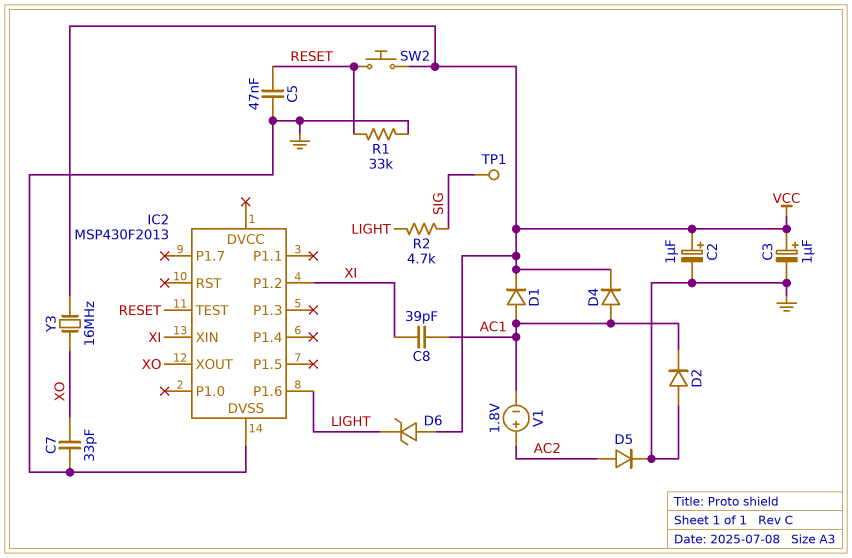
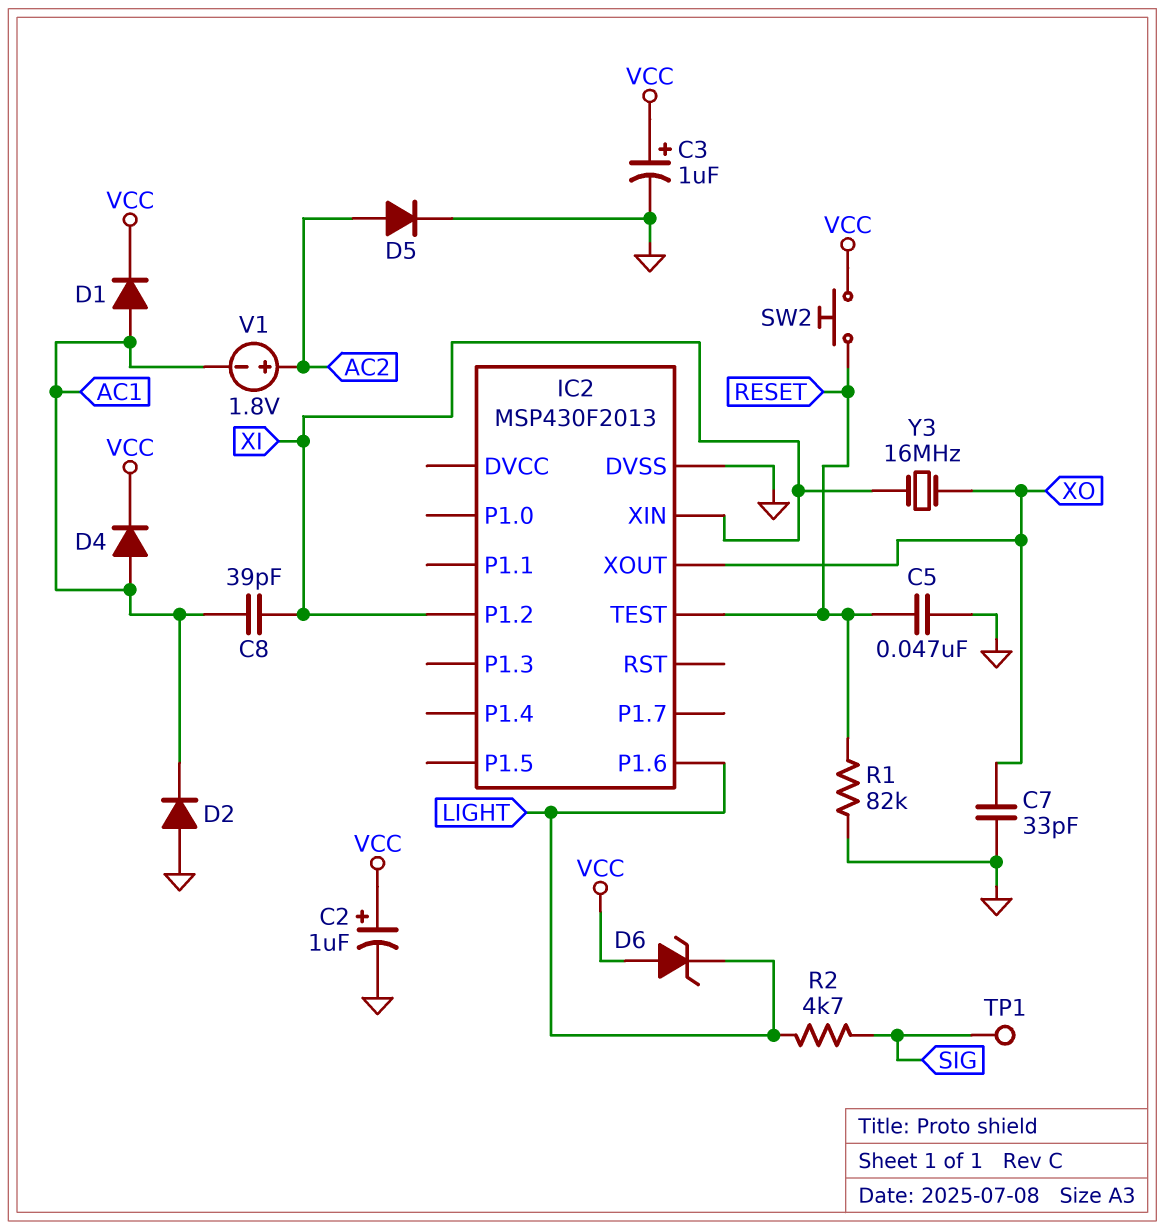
R1: 33k (GND, RESET) -> 82k (GND, RESET)
Y3: 16MHz (VCC, XO) -> 16MHz (XI, XO)

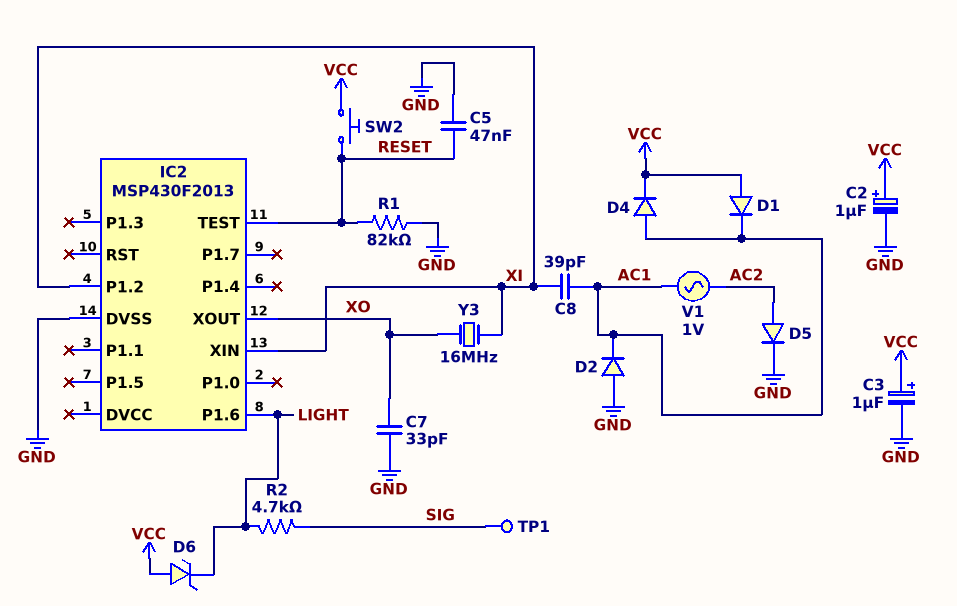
D1: diode (A AC1, K VCC) -> diode (A VCC, K AC1)
V1: 1.8V (plus AC2, minus AC1) -> AC 1V (AC1, AC2)

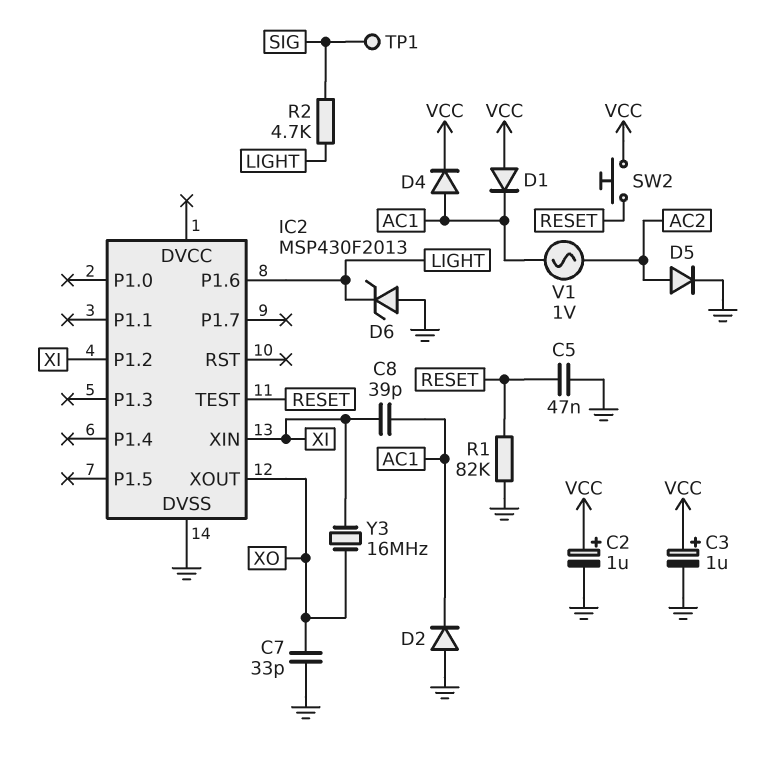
D6: zener (A VCC, K LIGHT) -> zener (A GND, K LIGHT)

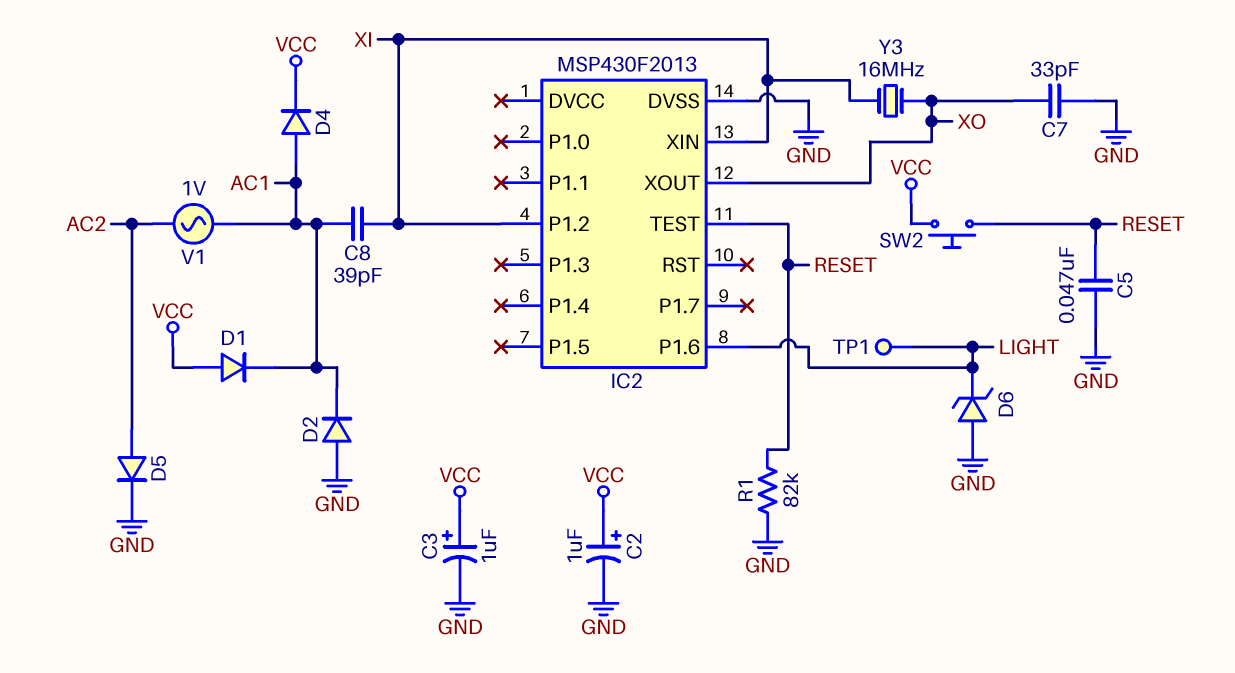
R2: 4.7k (LIGHT, SIG) -> none
TP1: test point (SIG) -> test point (LIGHT)

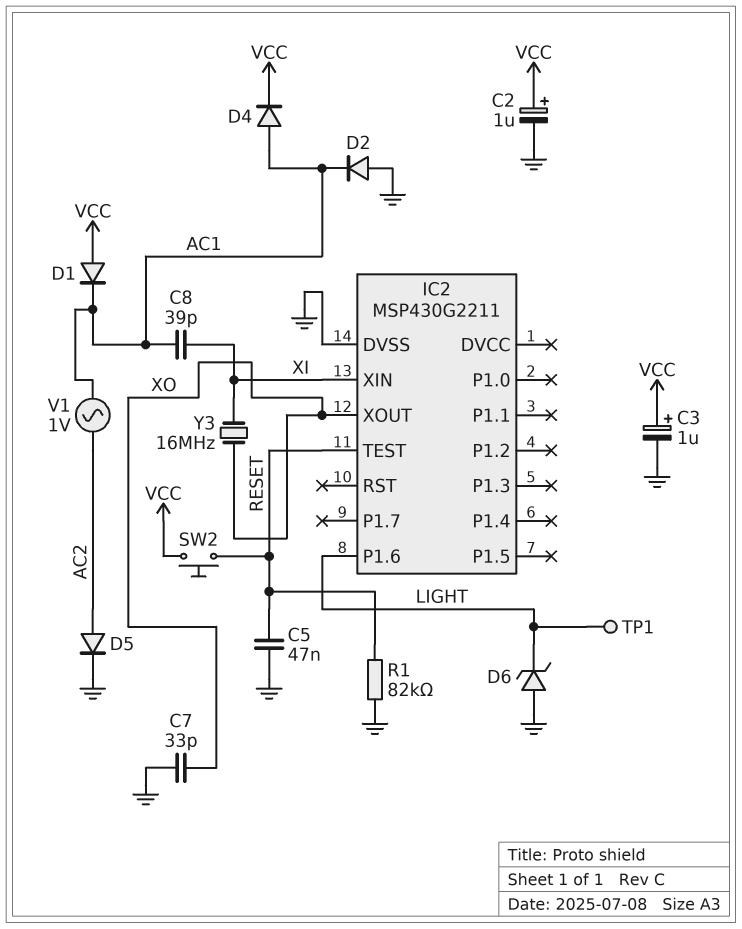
IC2: MSP430F2013 -> MSP430G2211
IC2 pin P1.2: XI -> none

